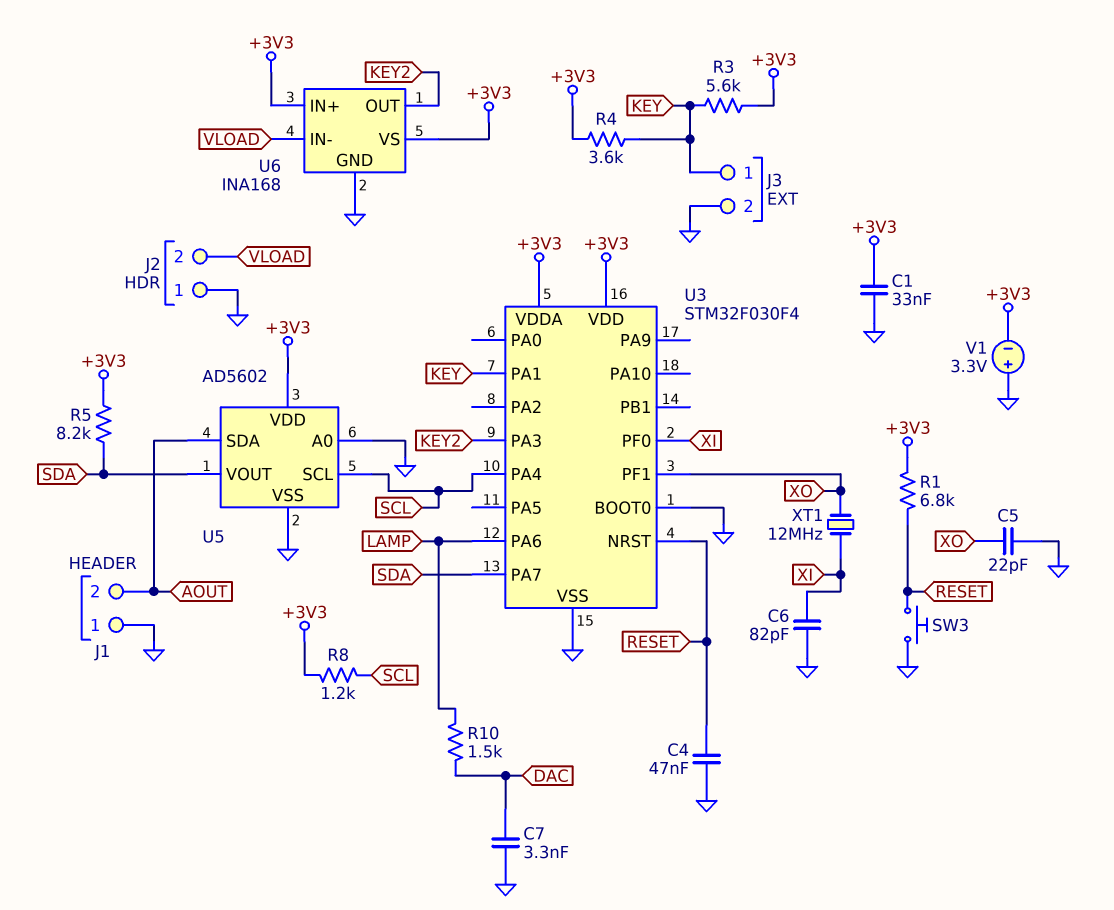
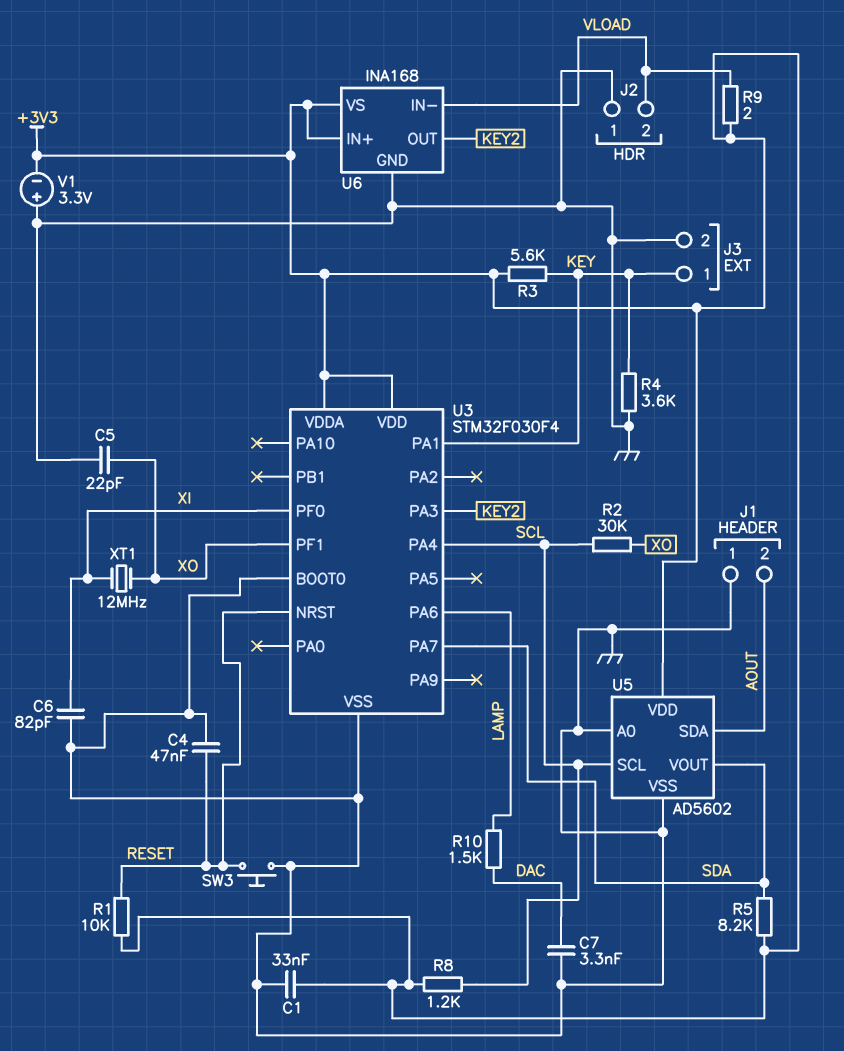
R1: 6.8k (+3V3, RESET) -> 10k (+3V3, RESET)
R2: none -> 30k (SCL, XO)
R4: 3.6k (+3V3, KEY) -> 3.6k (GND, KEY)
R9: none -> 2 (+3V3, VLOAD)

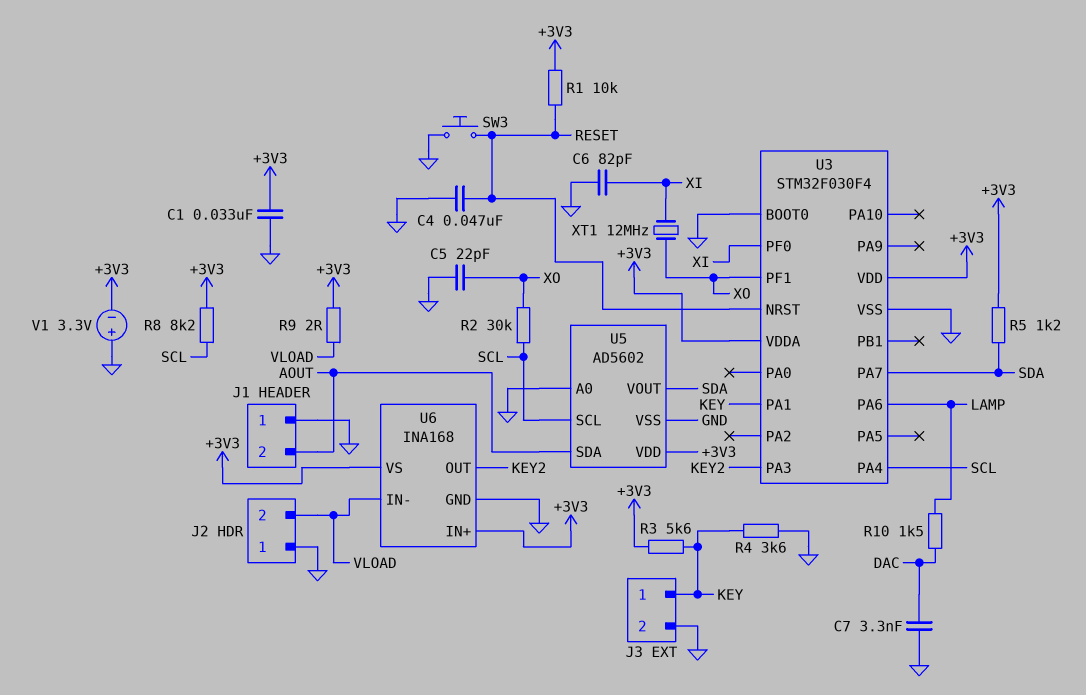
R5: 8.2k (+3V3, SDA) -> 1.2k (+3V3, SDA)
R8: 1.2k (+3V3, SCL) -> 8.2k (+3V3, SCL)

